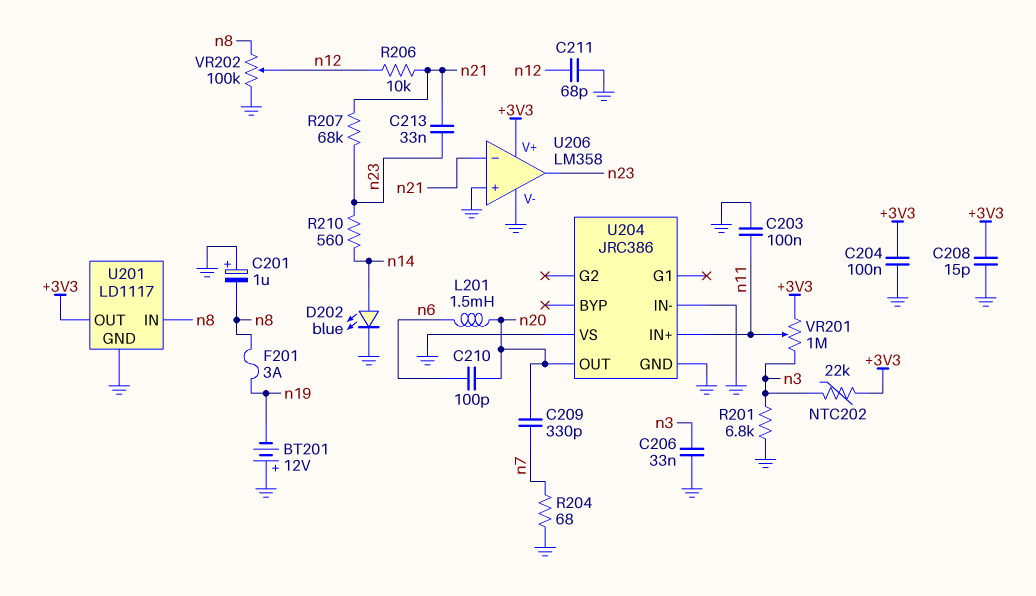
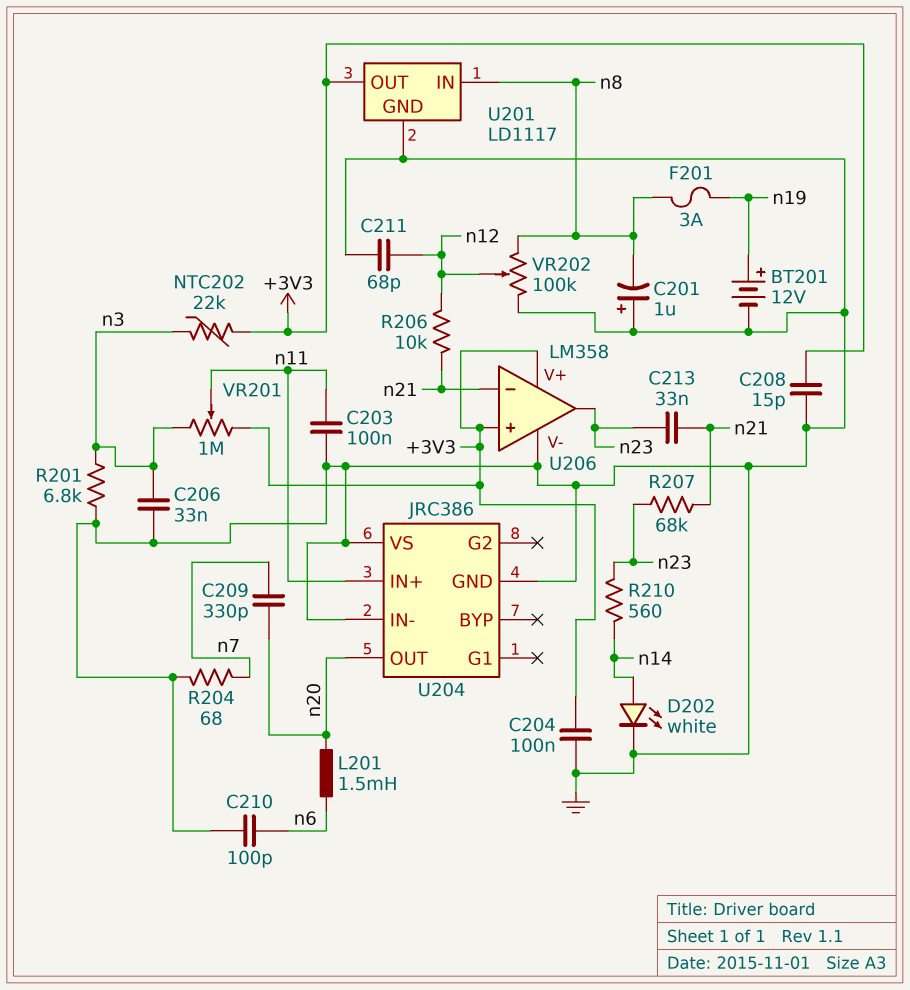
BT201: 12V (plus GND, minus n19) -> 12V (plus n19, minus GND)
C210: 100pF (n6, n20) -> 100pF (GND, n6)
D202: LED blue (A n14, K GND) -> LED white (A n14, K GND)
U206 pin in+: GND -> +3V3

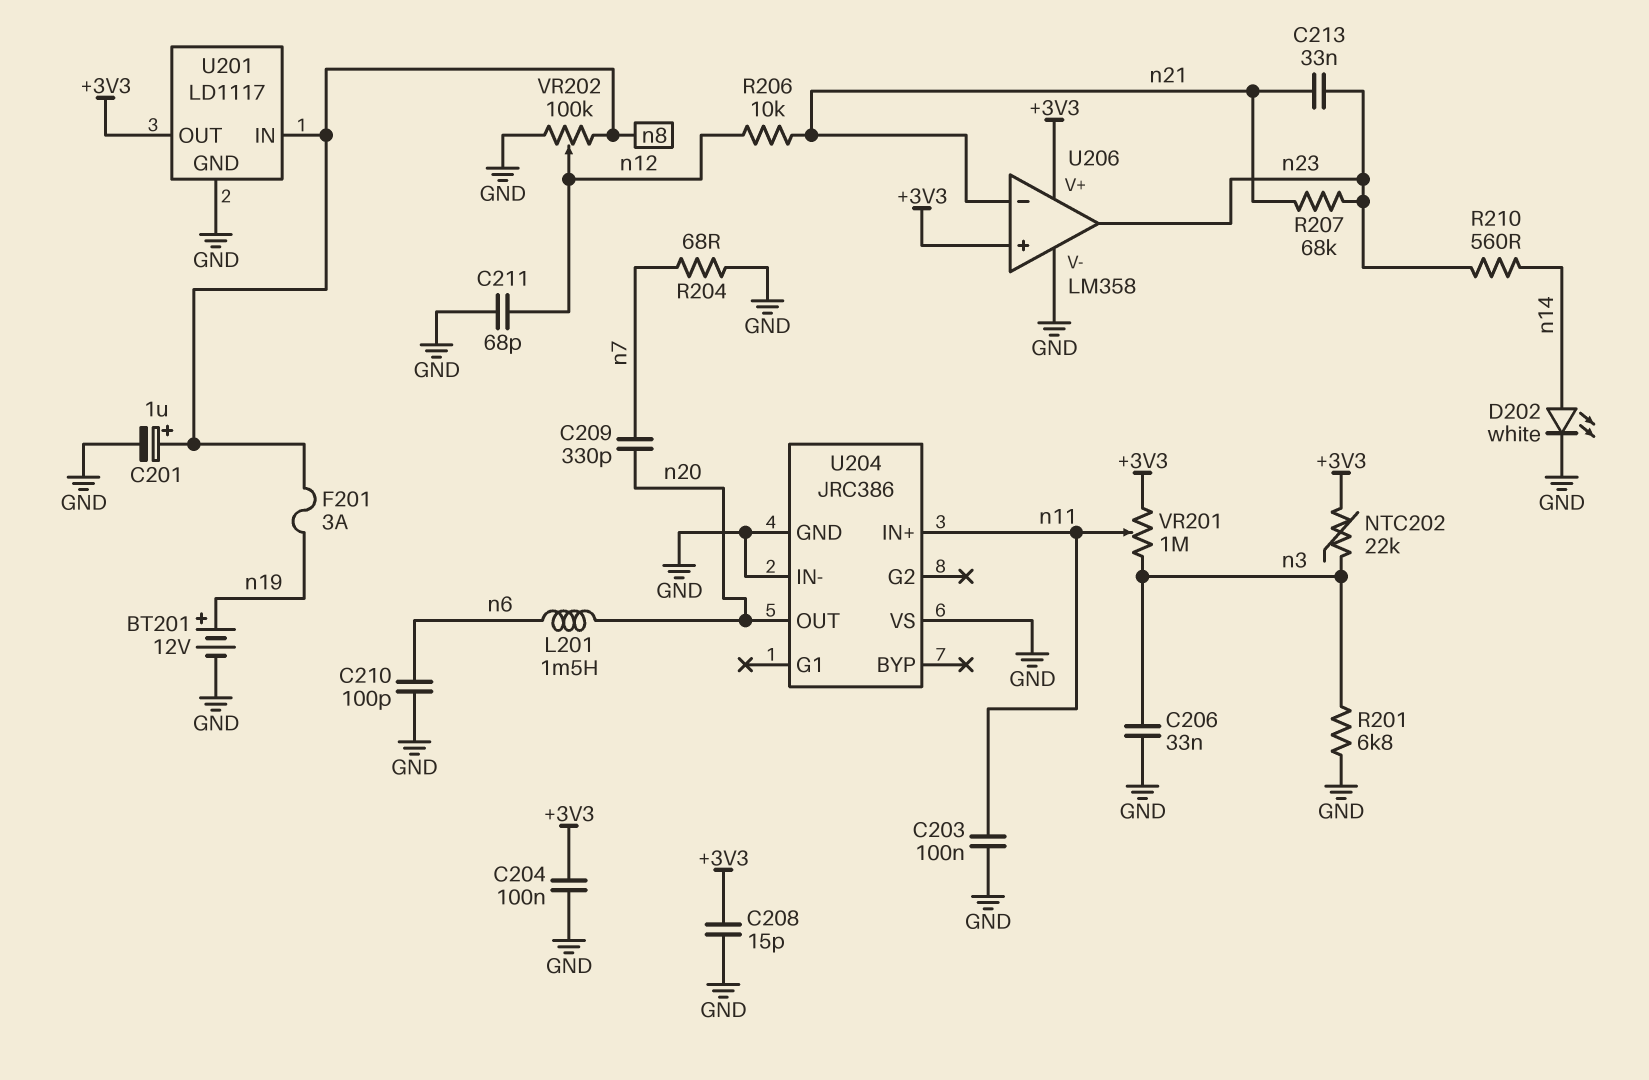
C201: 1uF (plus GND, minus n8) -> 1uF (plus n8, minus GND)

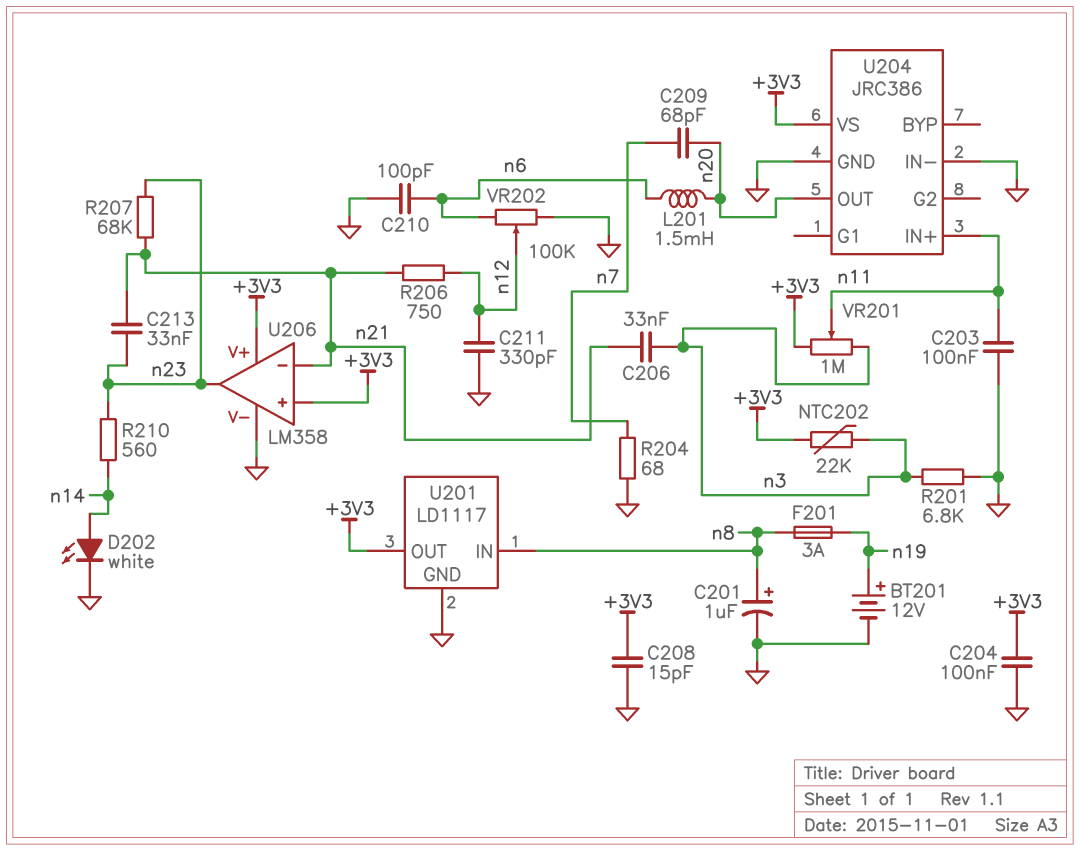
C206: 33nF (GND, n3) -> 33nF (n3, n21)
C209: 330pF (n7, n20) -> 68pF (n7, n20)
C211: 68pF (GND, n12) -> 330pF (GND, n12)
R206: 10k (n12, n21) -> 750 (n12, n21)
U204 pin VS: GND -> +3V3
VR202: 100k (GND, n8, wiper n12) -> 100k (GND, n6, wiper n12)

